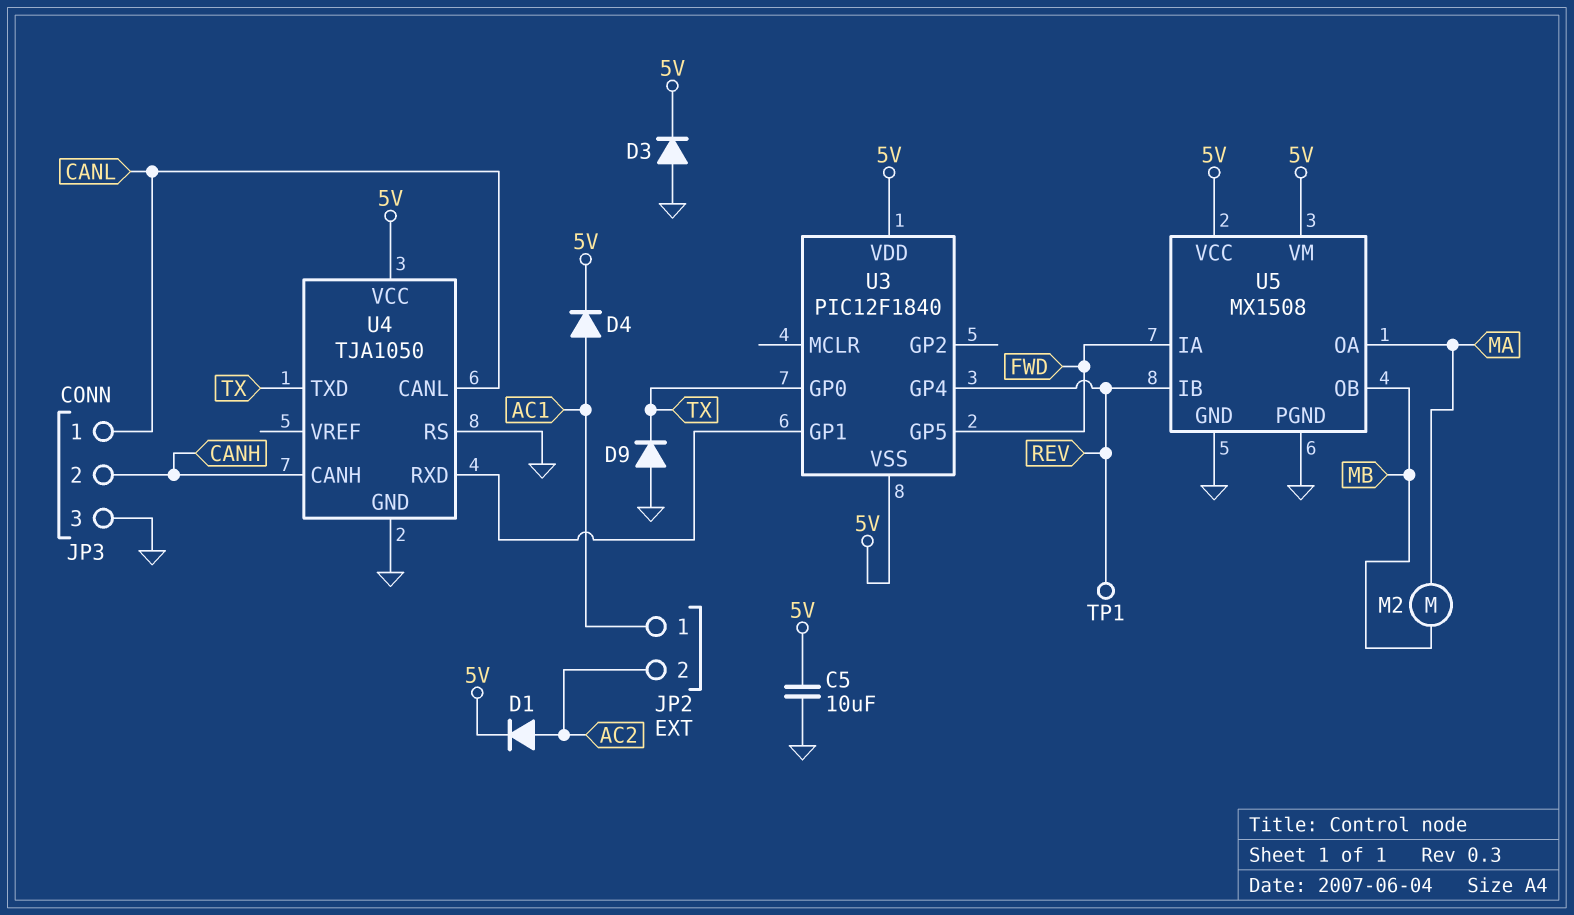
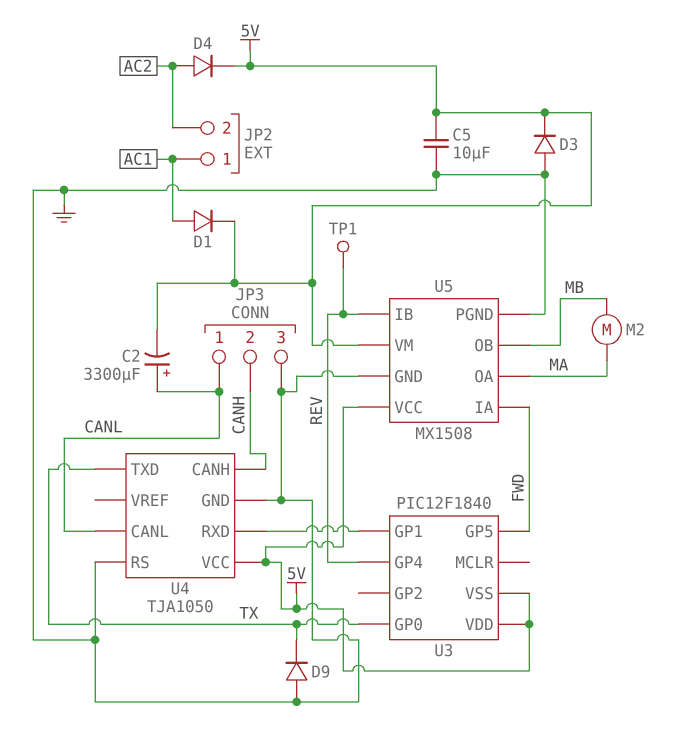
C2: none -> 3300uF (plus CANL, minus 5V)
D1: diode (A AC2, K 5V) -> diode (A AC1, K 5V)
D4: diode (A AC1, K 5V) -> diode (A AC2, K 5V)

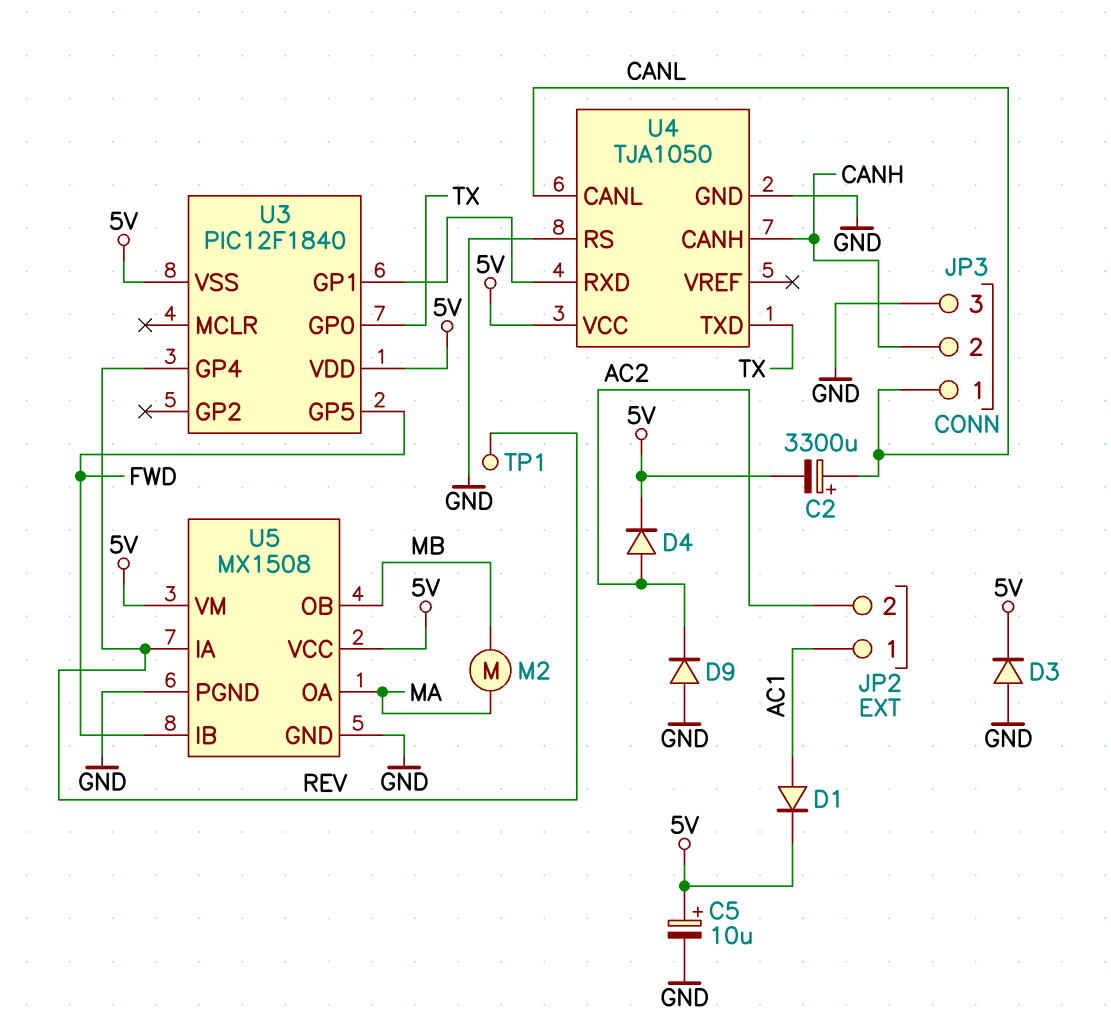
C5: 10uF (5V, GND) -> 10uF (plus 5V, minus GND)
D9: diode (A GND, K TX) -> diode (A GND, K AC2)
U5 pin IA: FWD -> REV
U5 pin IB: REV -> FWD

